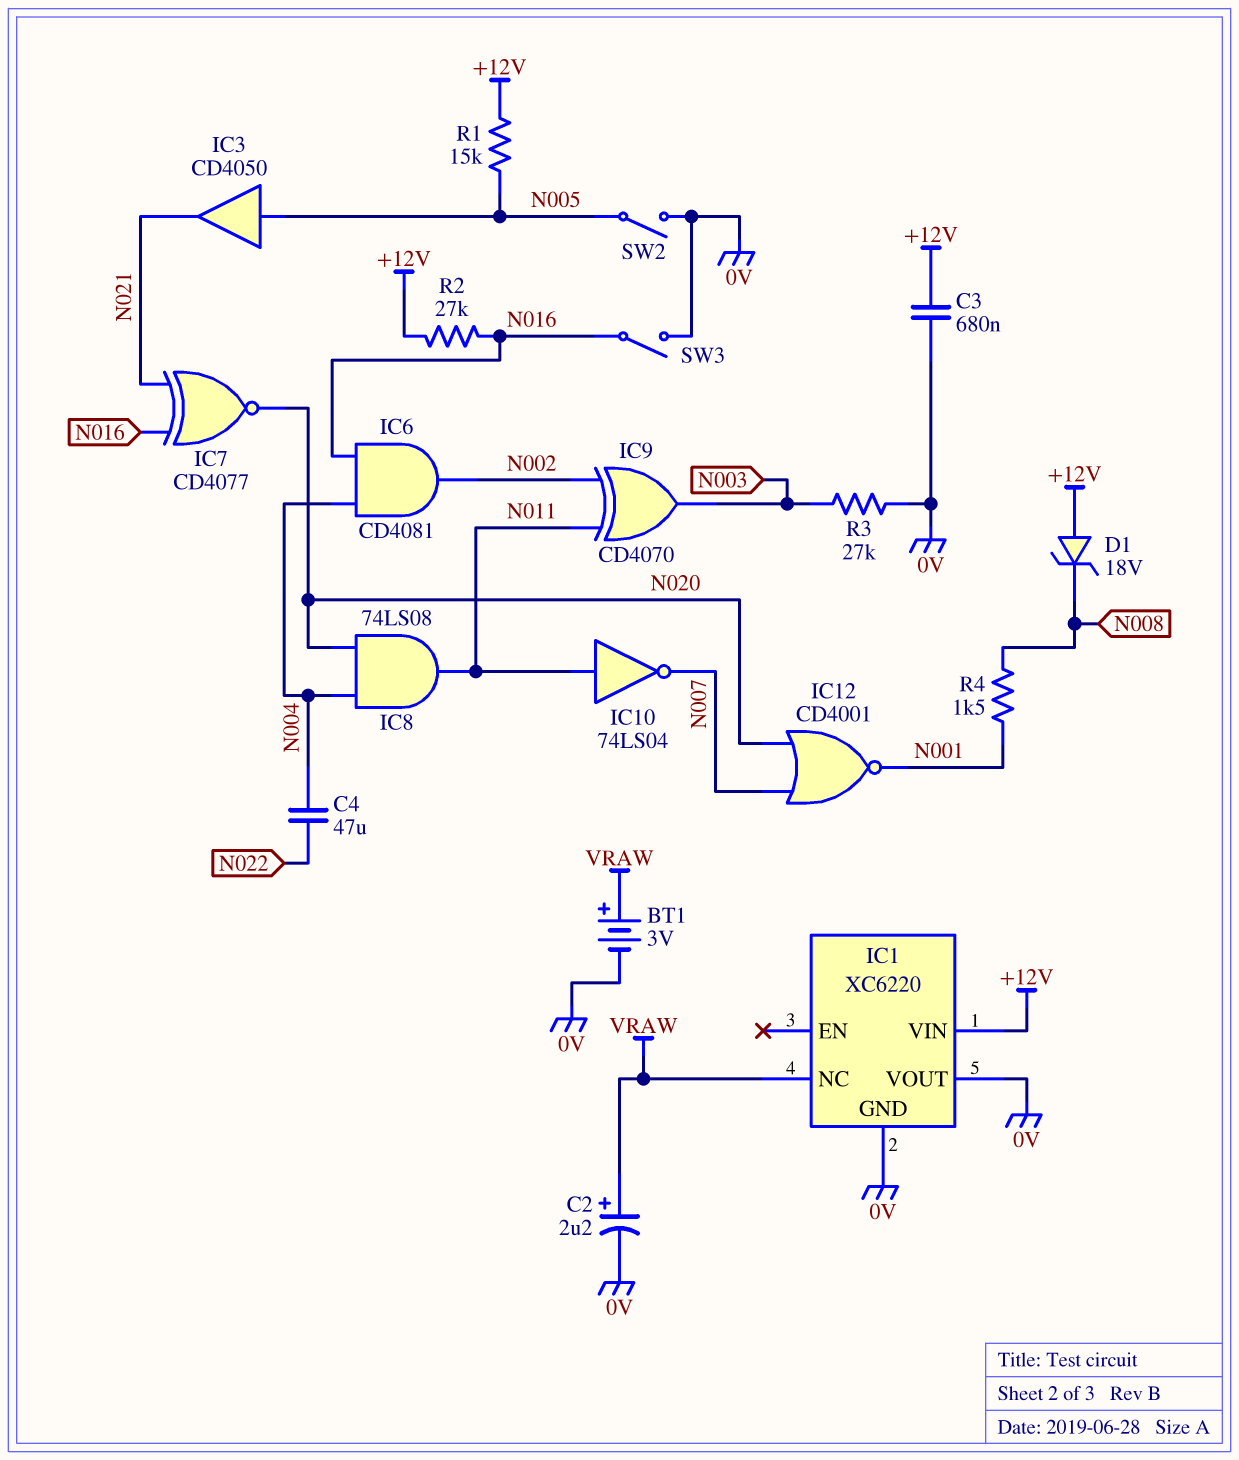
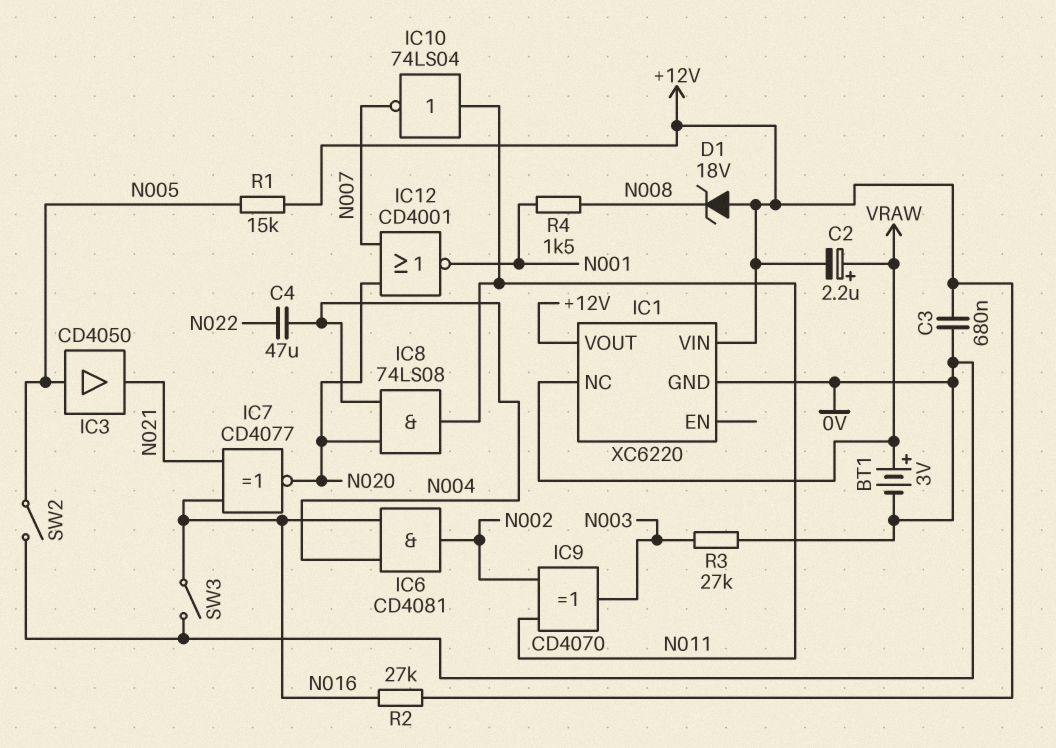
C2: 2.2uF (plus VRAW, minus 0V) -> 2.2uF (plus VRAW, minus +12V)
IC1 pin VOUT: 0V -> +12V

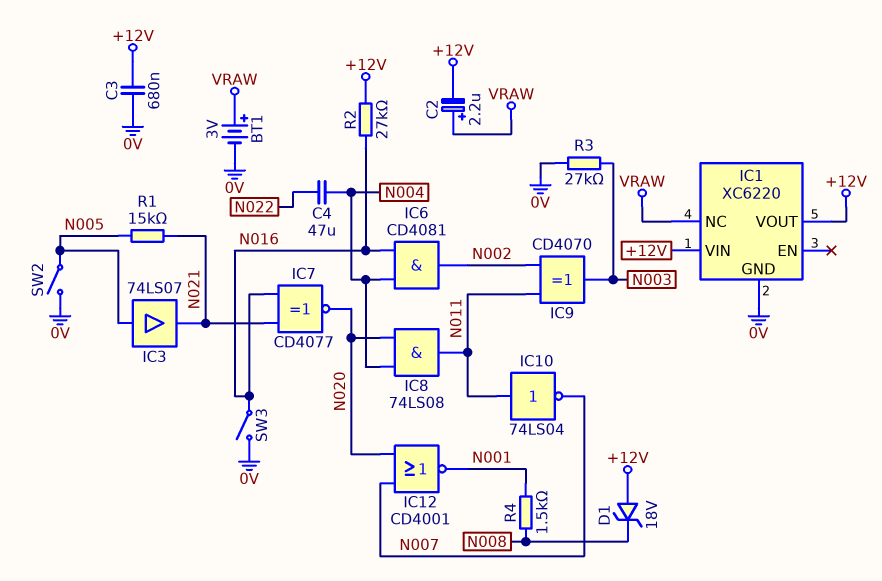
IC3: buffer CD4050 (in N005, out N021) -> buffer 74LS07 (in N005, out N021)
R1: 15k (+12V, N005) -> 15k (N005, N021)

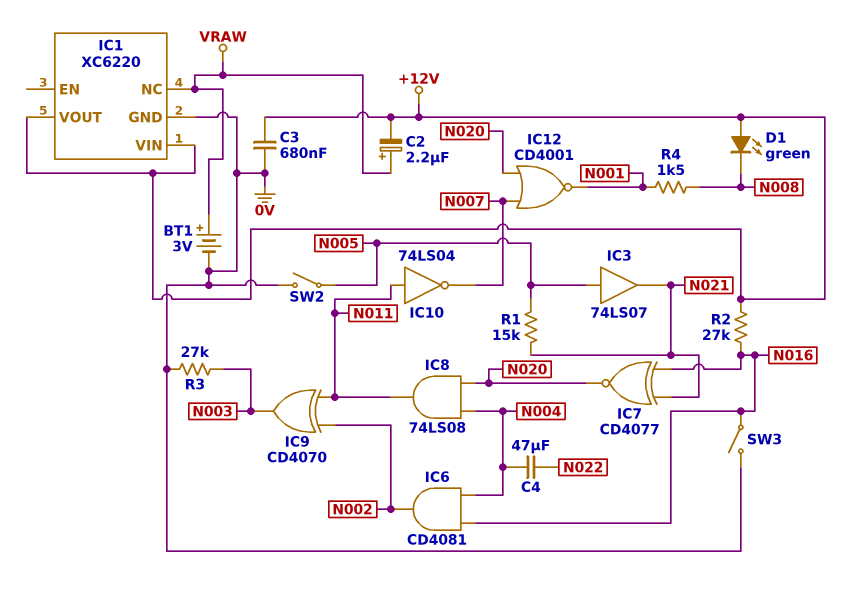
D1: zener 18V (A +12V, K N008) -> LED green (A +12V, K N008)

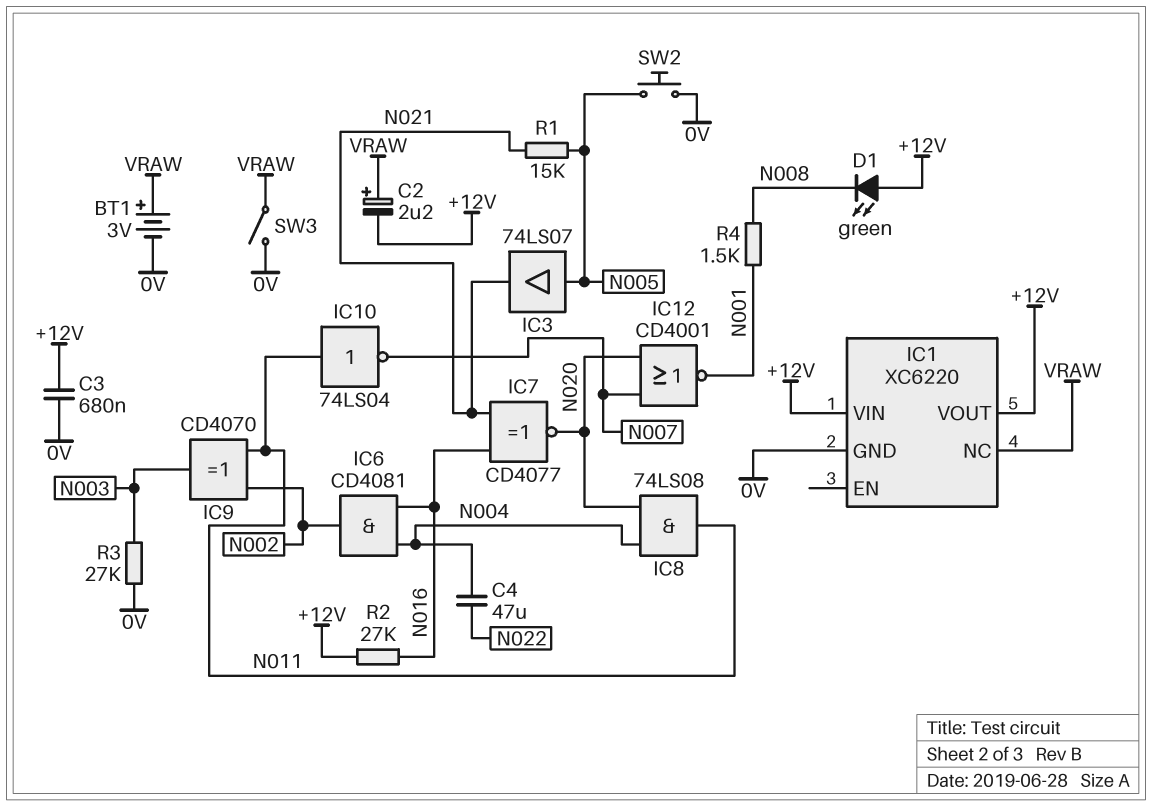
SW2: switch (0V, N005) -> button (0V, N005)
SW3: switch (0V, N016) -> switch (0V, VRAW)

